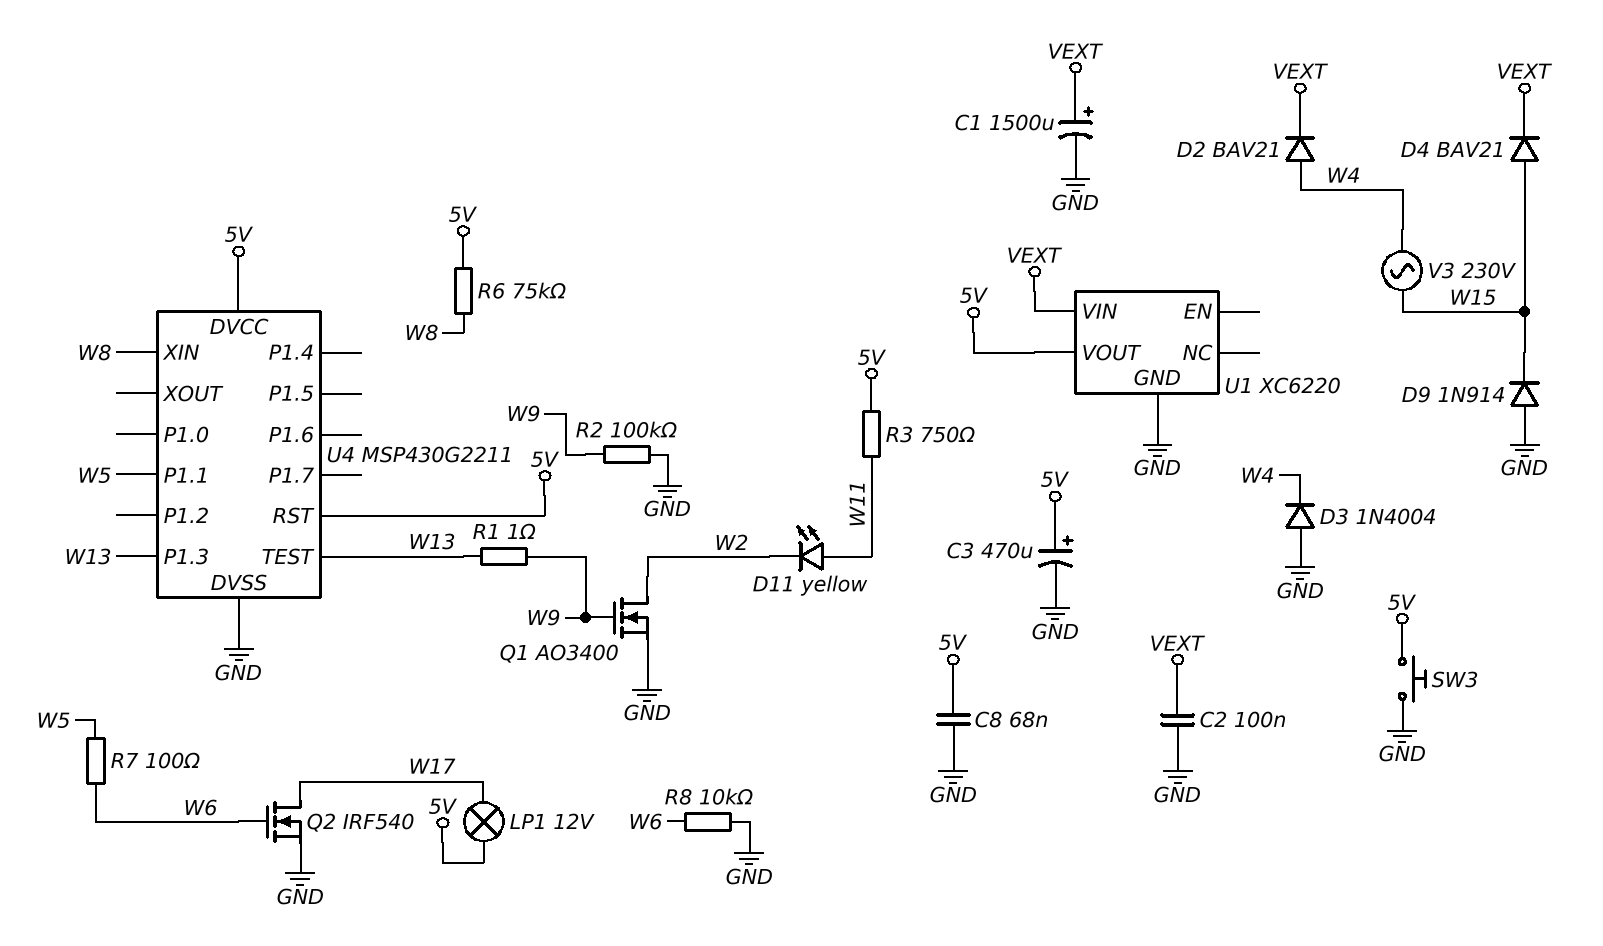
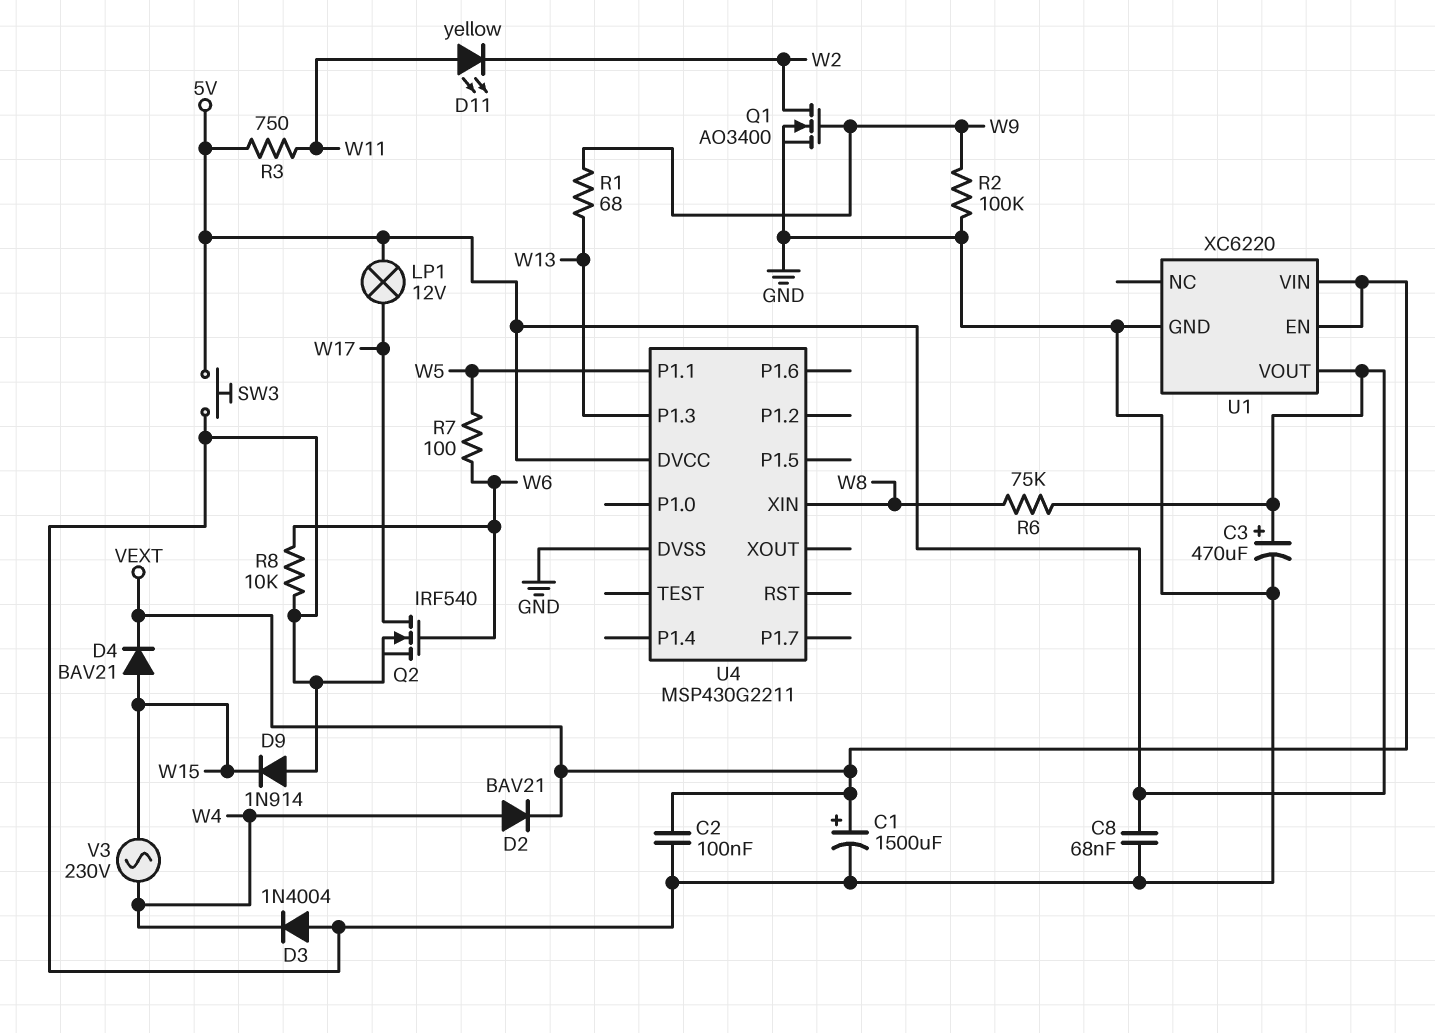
R1: 1 (W9, W13) -> 68 (W9, W13)
U1 pin EN: none -> VEXT
U4 pin RST: 5V -> none
U4 pin TEST: W13 -> none

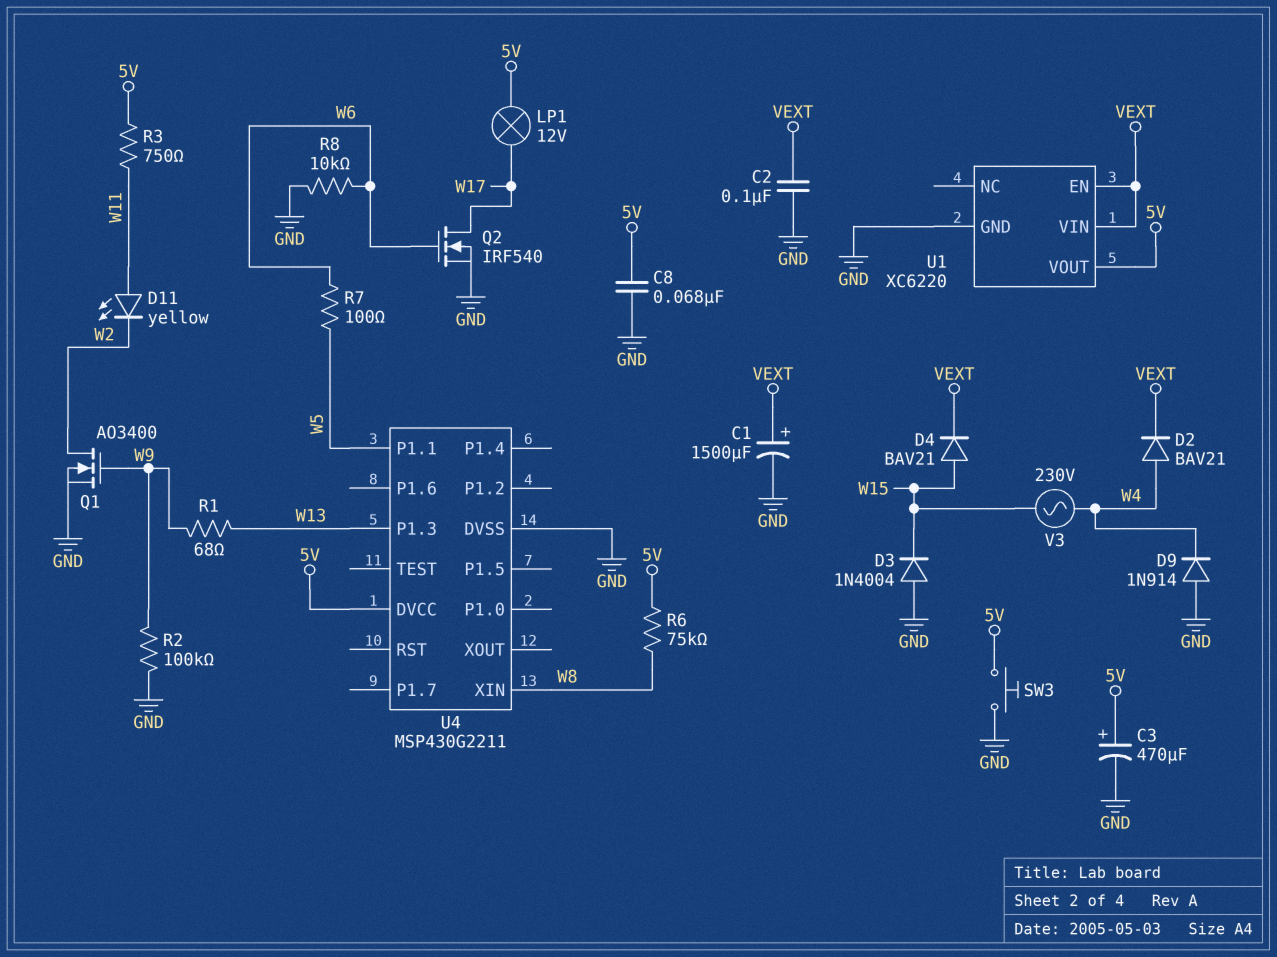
D3: diode 1N4004 (A GND, K W4) -> diode 1N4004 (A GND, K W15)
D9: diode 1N914 (A GND, K W15) -> diode 1N914 (A GND, K W4)

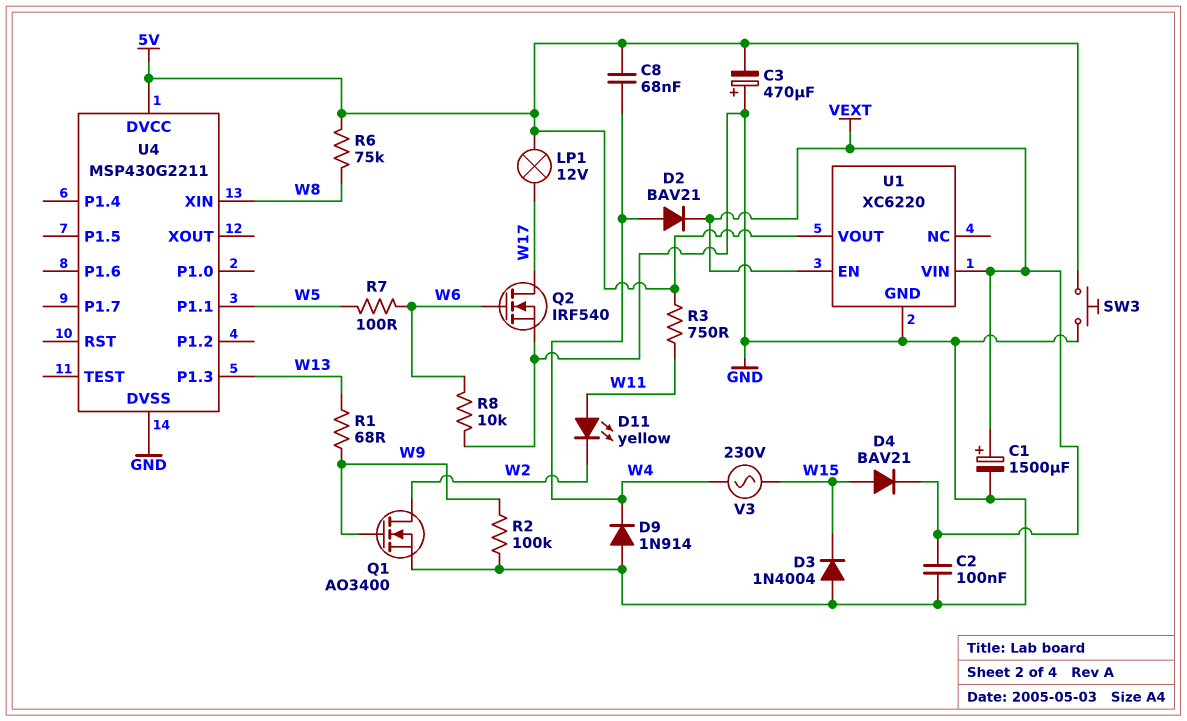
C3: 470uF (plus 5V, minus GND) -> 470uF (plus GND, minus 5V)
C8: 68nF (5V, GND) -> 68nF (5V, W4)

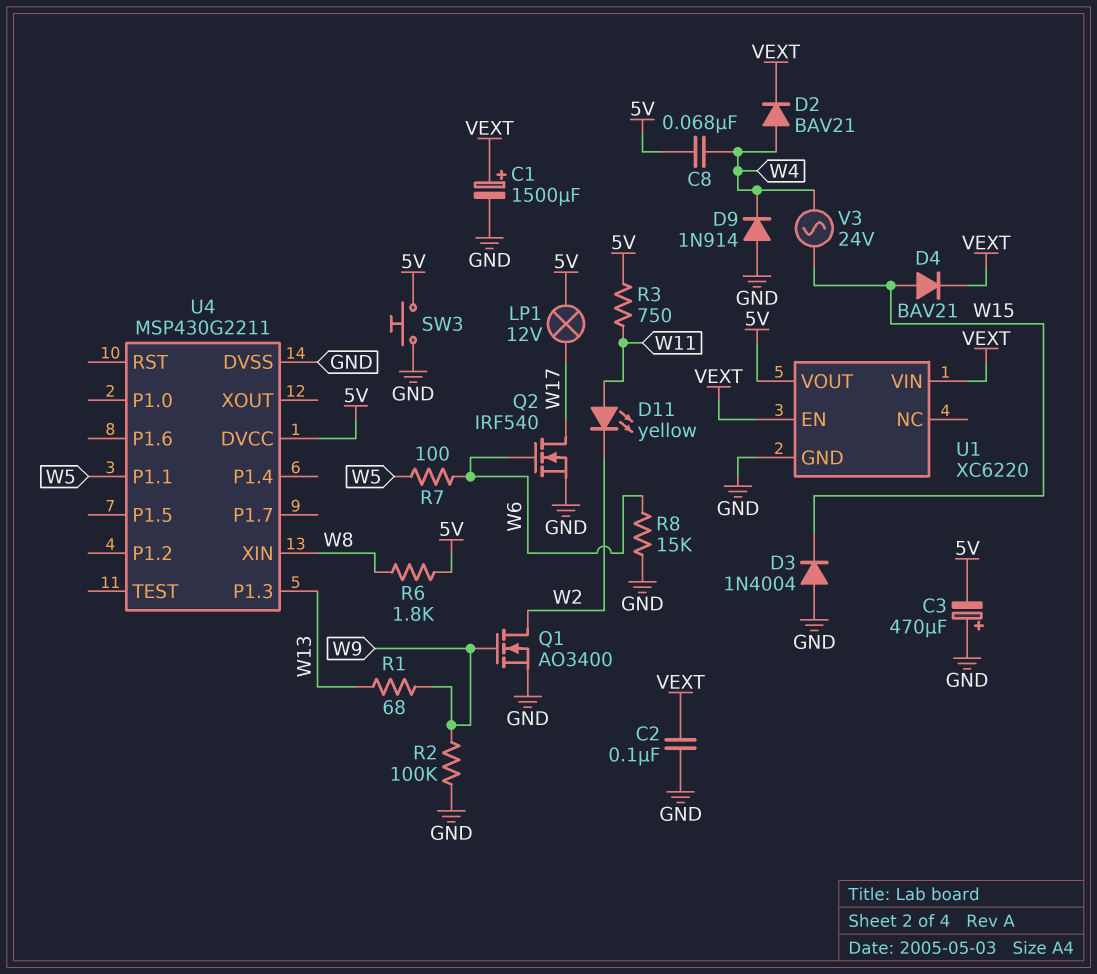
R6: 75k (5V, W8) -> 1.8k (5V, W8)
R8: 10k (GND, W6) -> 15k (GND, W6)
V3: AC 230V (W4, W15) -> AC 24V (W4, W15)

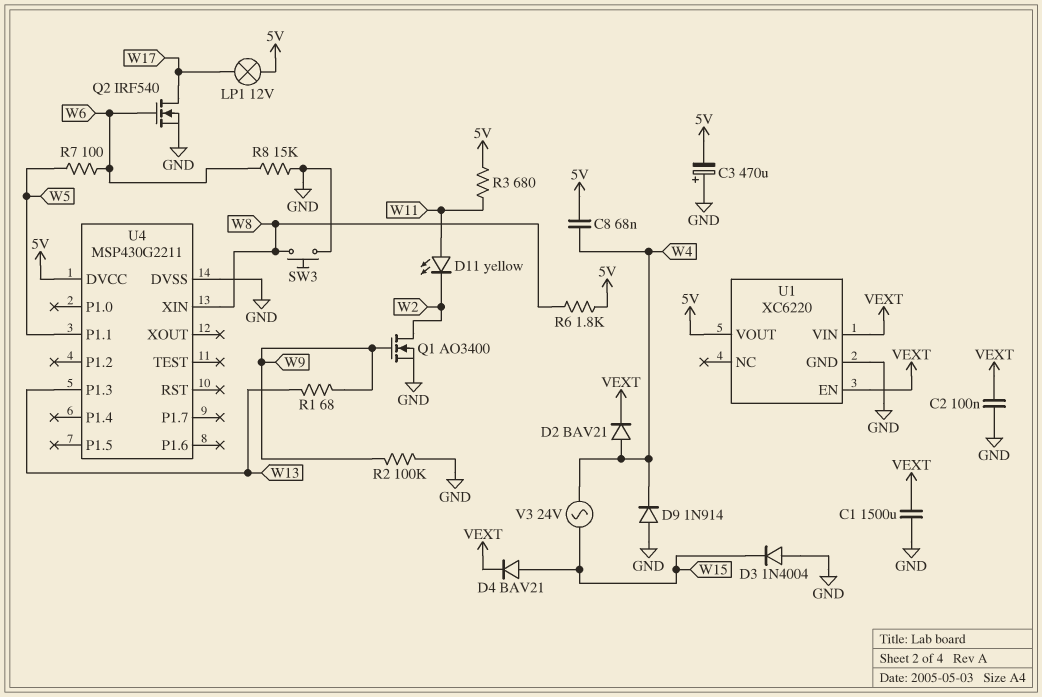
C1: 1500uF (plus VEXT, minus GND) -> 1500uF (GND, VEXT)
R3: 750 (5V, W11) -> 680 (5V, W11)
SW3: button (5V, GND) -> button (GND, W8)

